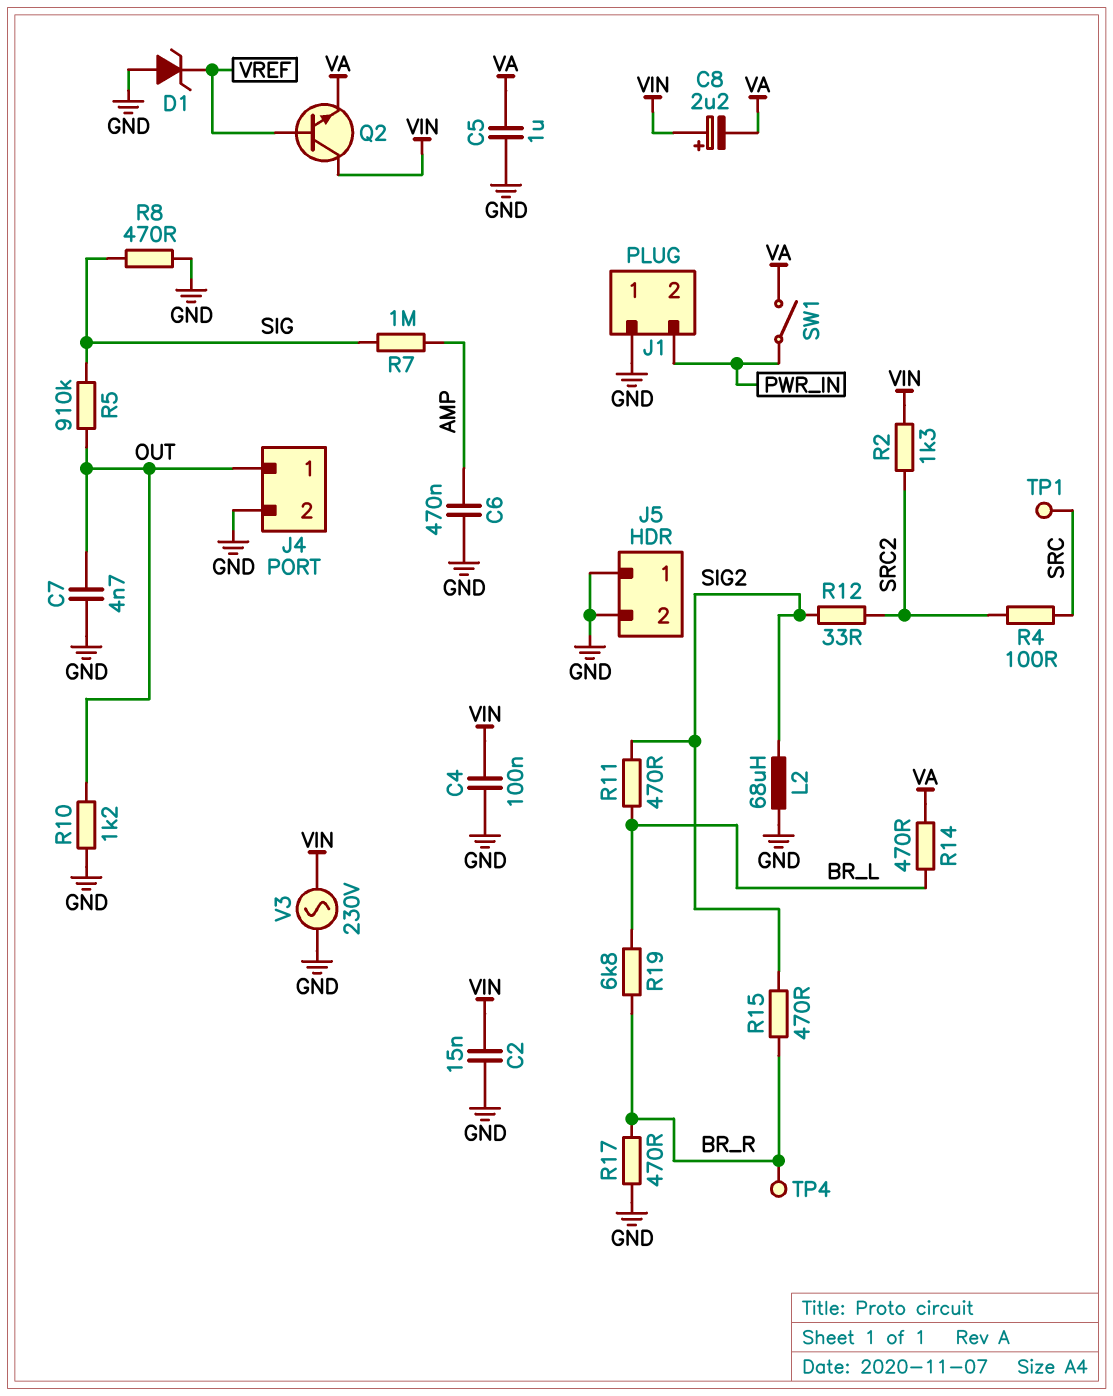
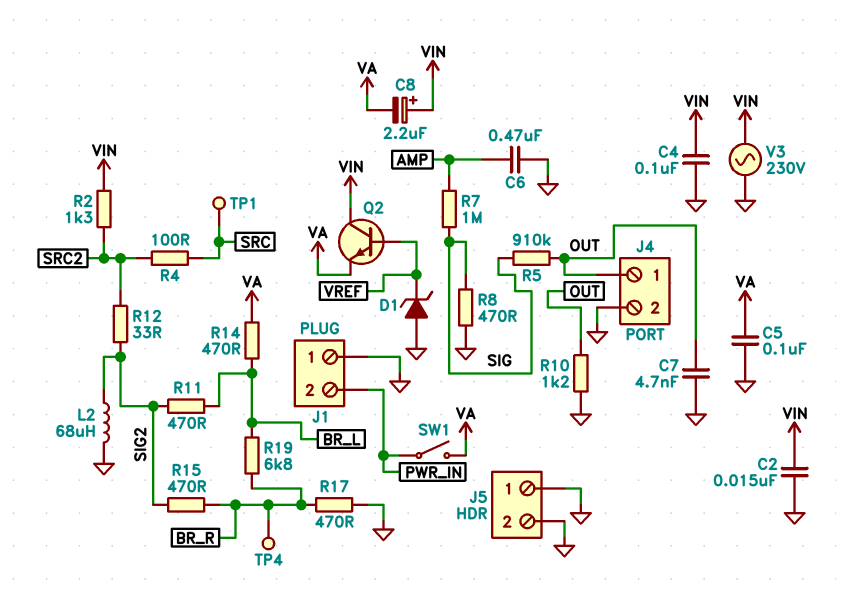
C5: 1uF (GND, VA) -> 100nF (GND, VA)

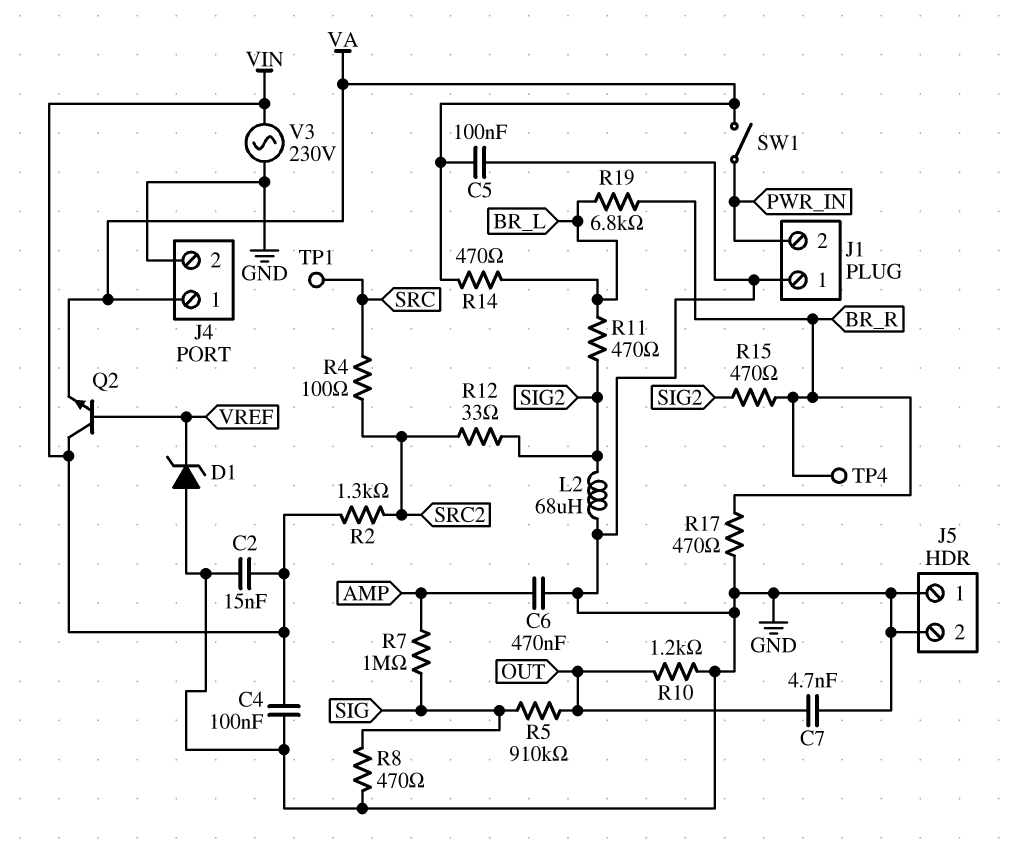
C8: 2.2uF (plus VIN, minus VA) -> none
J4 pin 1: OUT -> VA

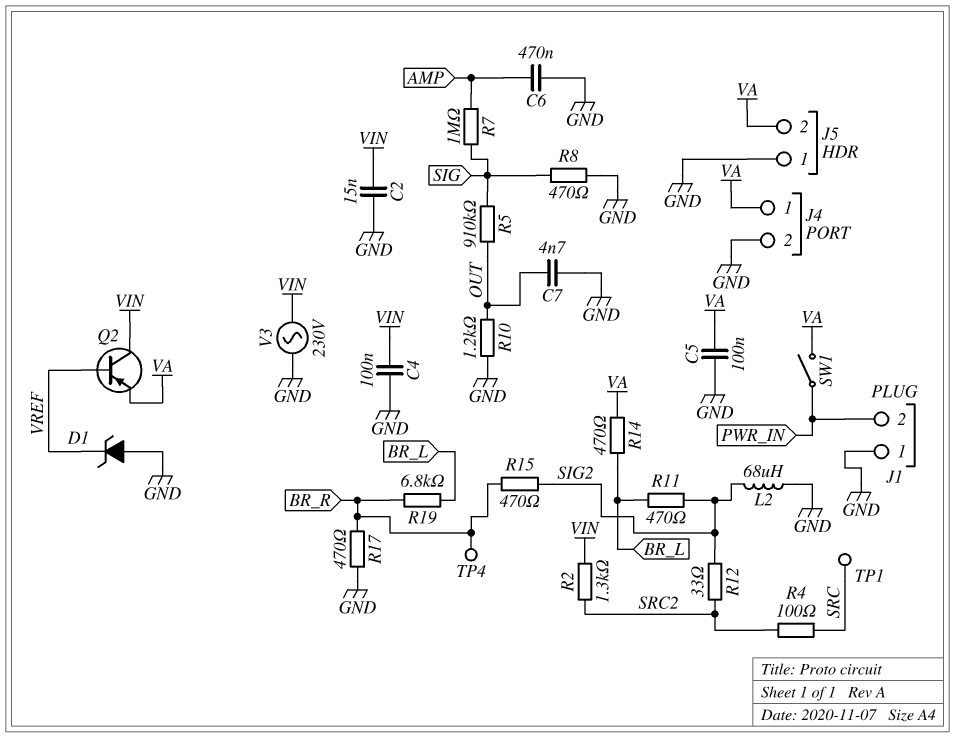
J5 pin 2: GND -> VA
Q2: NPN (B VREF, C VIN, E VA) -> PNP (B VREF, C VIN, E VA)

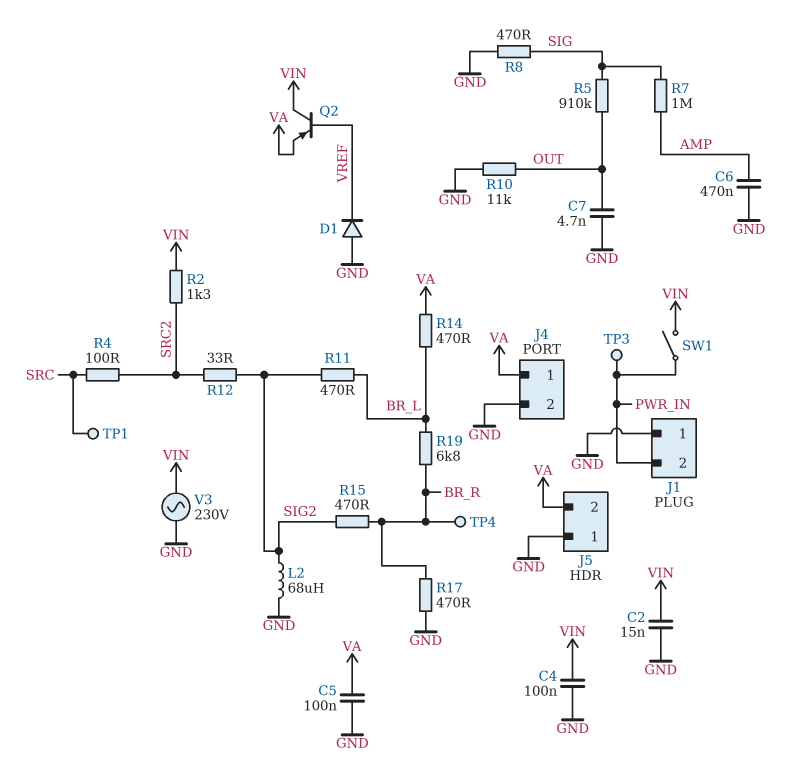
D1: zener (A GND, K VREF) -> diode (A GND, K VREF)
R10: 1.2k (GND, OUT) -> 11k (GND, OUT)
SW1: switch (PWR_IN, VA) -> switch (PWR_IN, VIN)
TP3: none -> test point (PWR_IN)

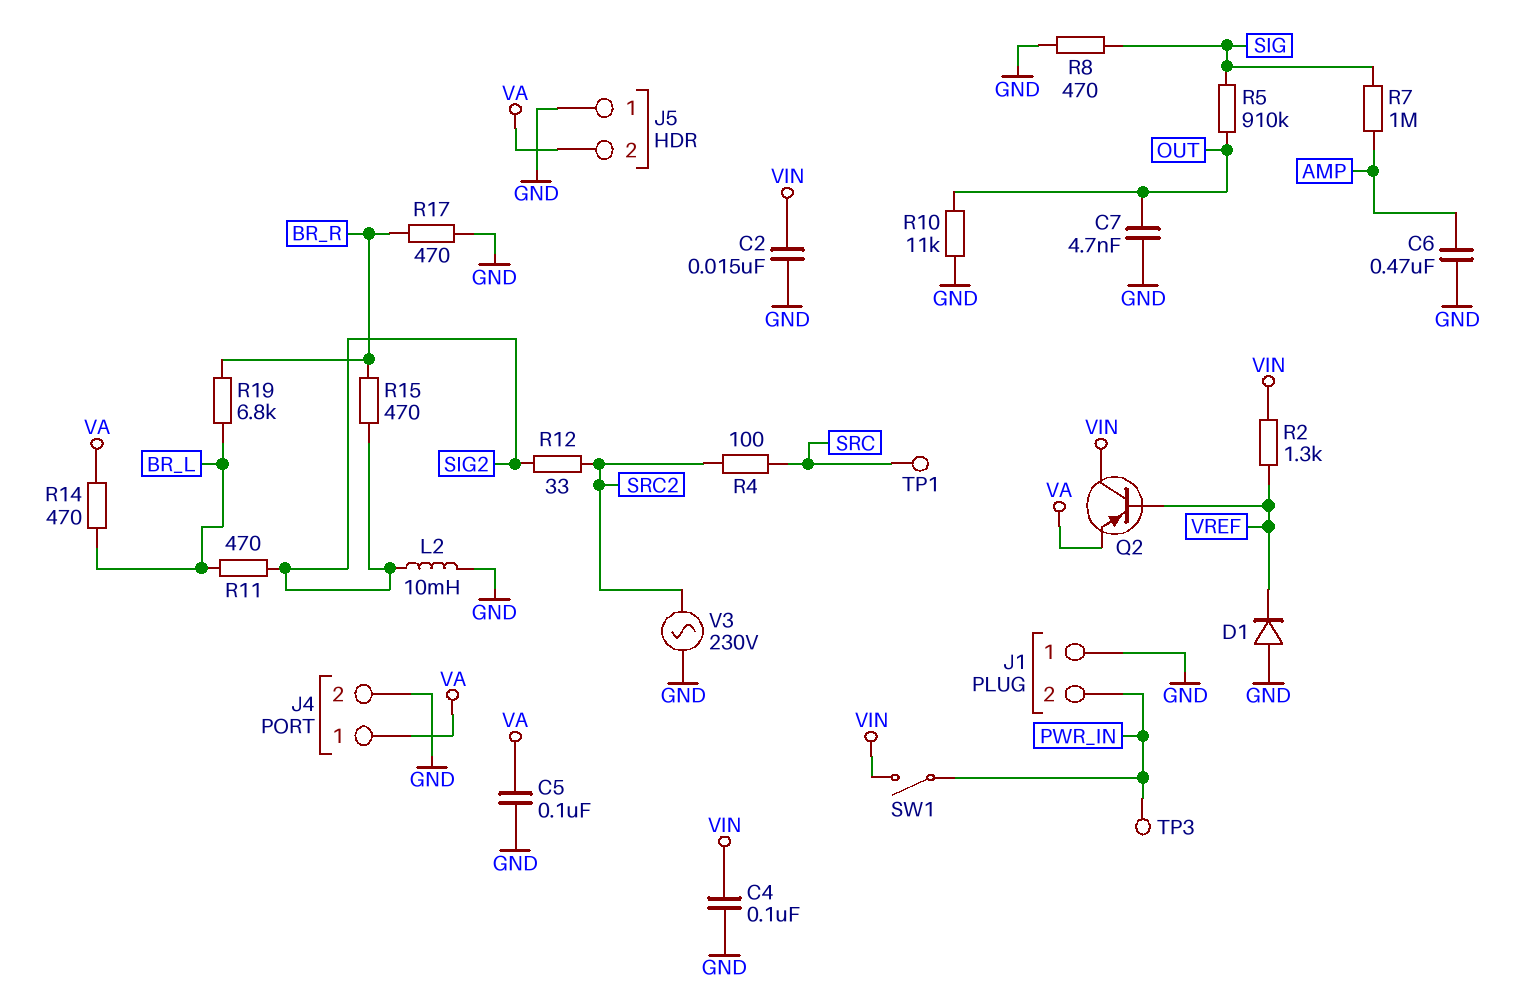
L2: 68uH (GND, SIG2) -> 10mH (GND, SIG2)
R2: 1.3k (SRC2, VIN) -> 1.3k (VIN, VREF)
TP4: test point (BR_R) -> none
V3: AC 230V (GND, VIN) -> AC 230V (GND, SRC2)

